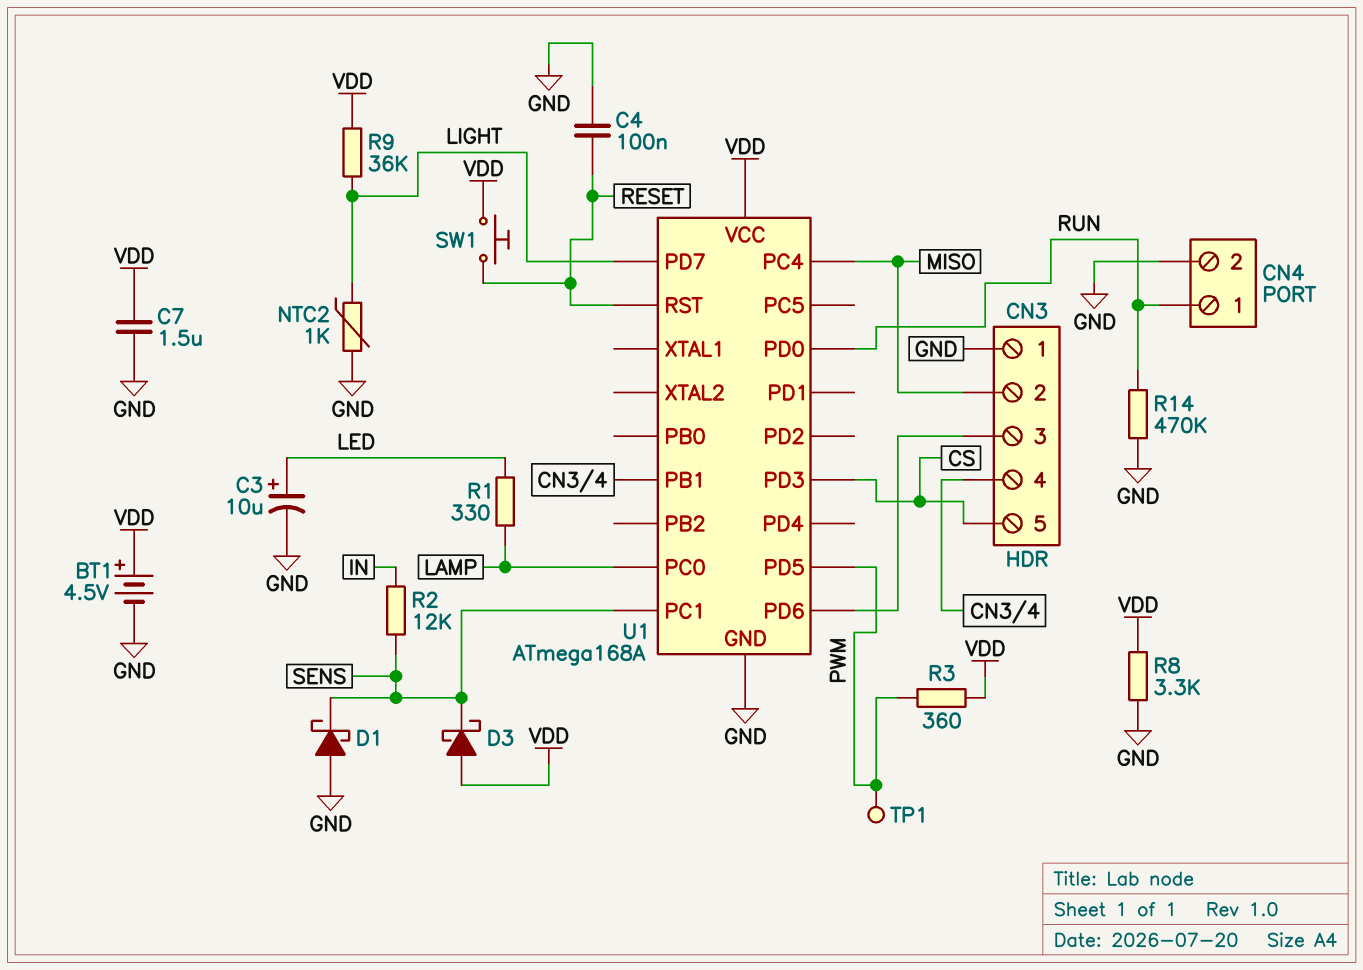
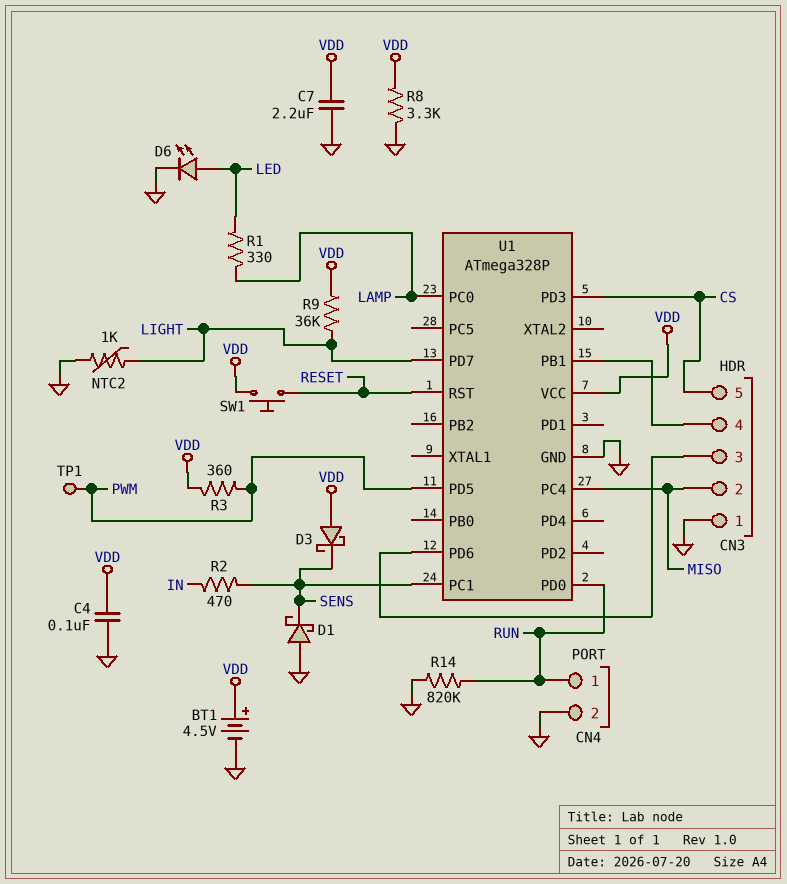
C3: 10uF (plus LED, minus GND) -> none
C4: 100nF (GND, RESET) -> 100nF (GND, VDD)
C7: 1.5uF (GND, VDD) -> 2.2uF (GND, VDD)
D6: none -> LED (A LED, K GND)
R2: 12k (IN, SENS) -> 470 (IN, SENS)
R14: 470k (GND, RUN) -> 820k (GND, RUN)
U1: ATmega168A -> ATmega328P

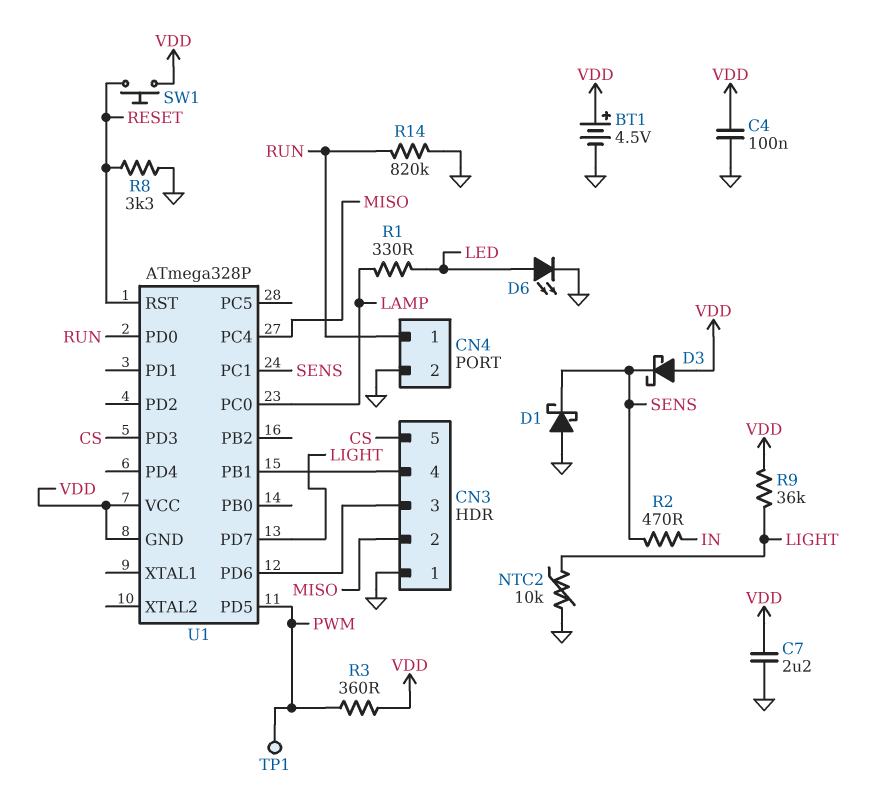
NTC2: 1k (GND, LIGHT) -> 10k (GND, LIGHT)
R8: 3.3k (GND, VDD) -> 3.3k (GND, RESET)
U1 pin GND: GND -> VDD

